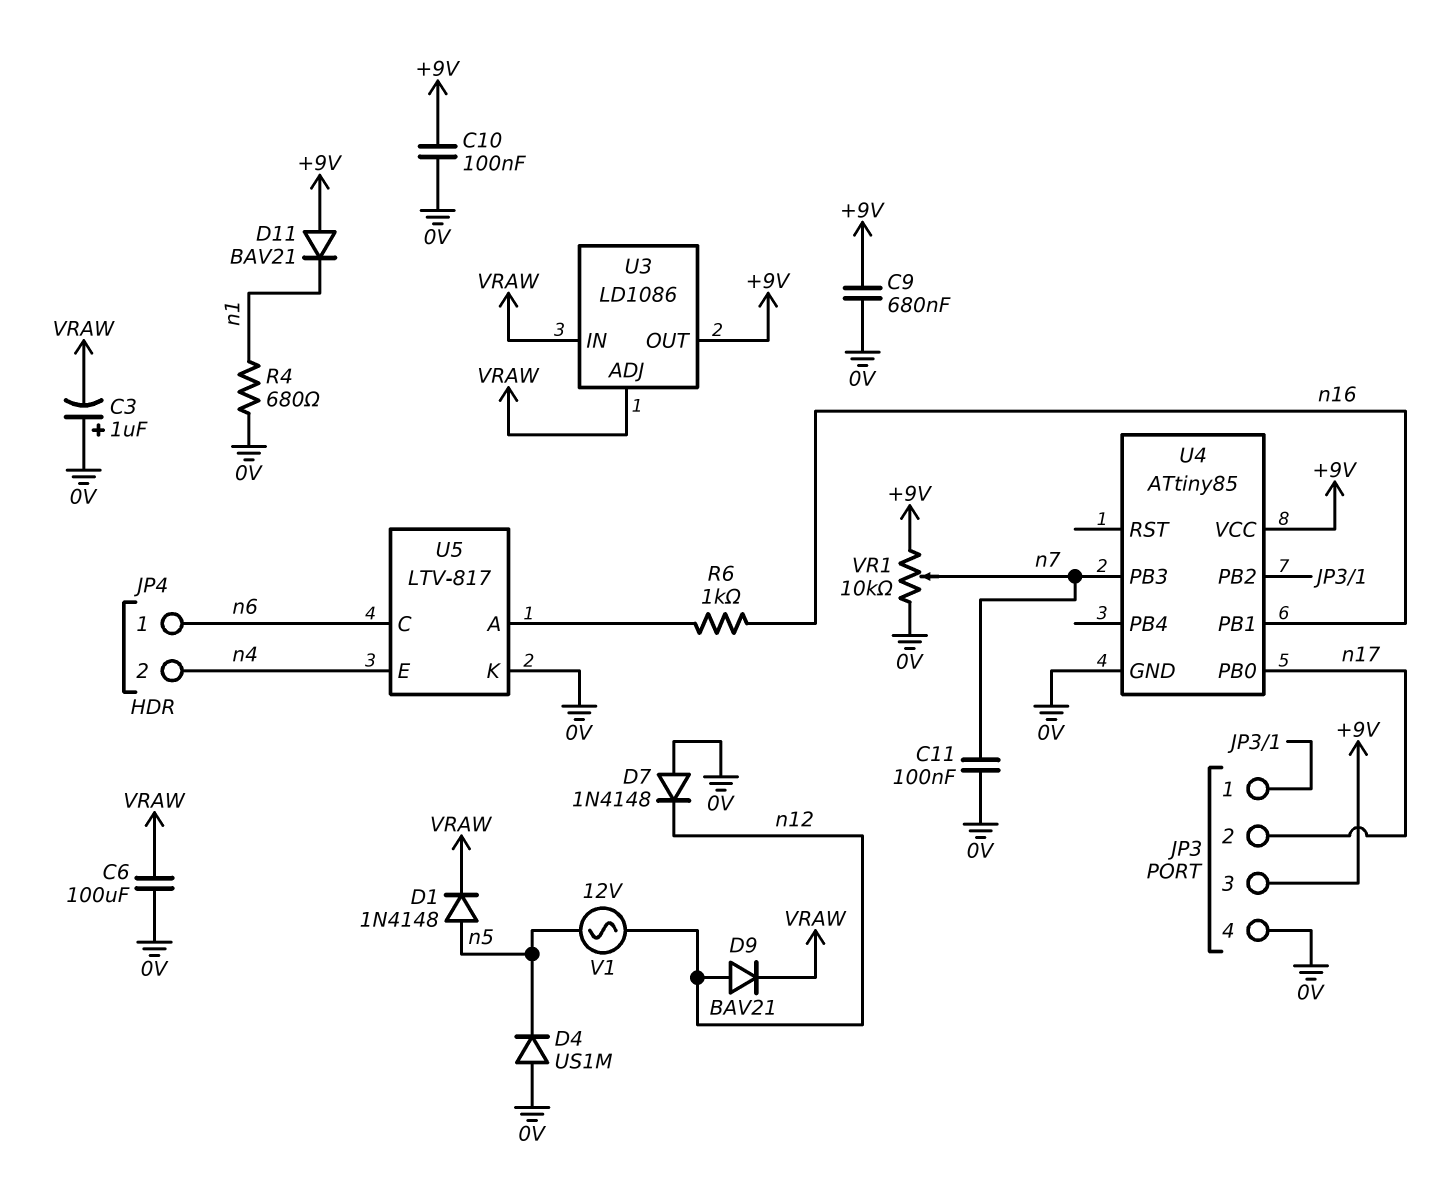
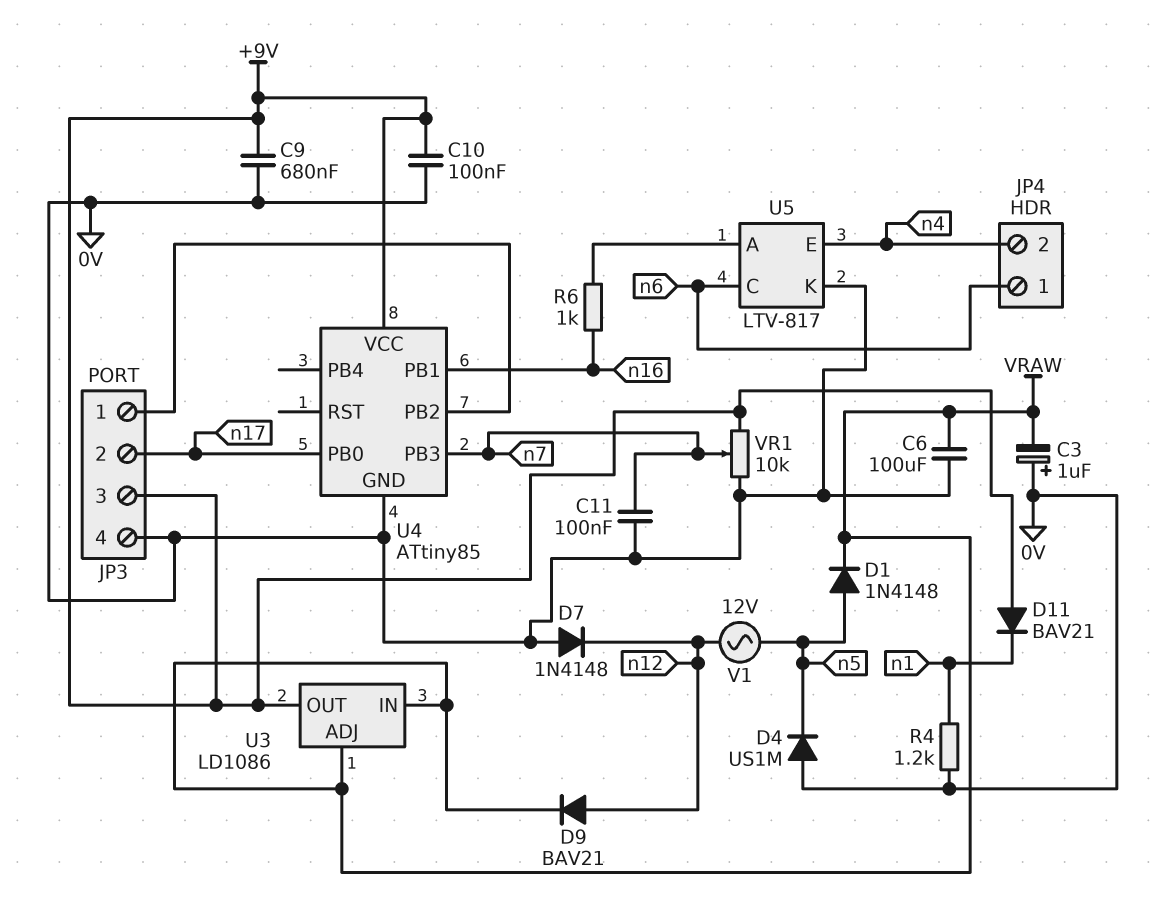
R4: 680 (0V, n1) -> 1.2k (0V, n1)

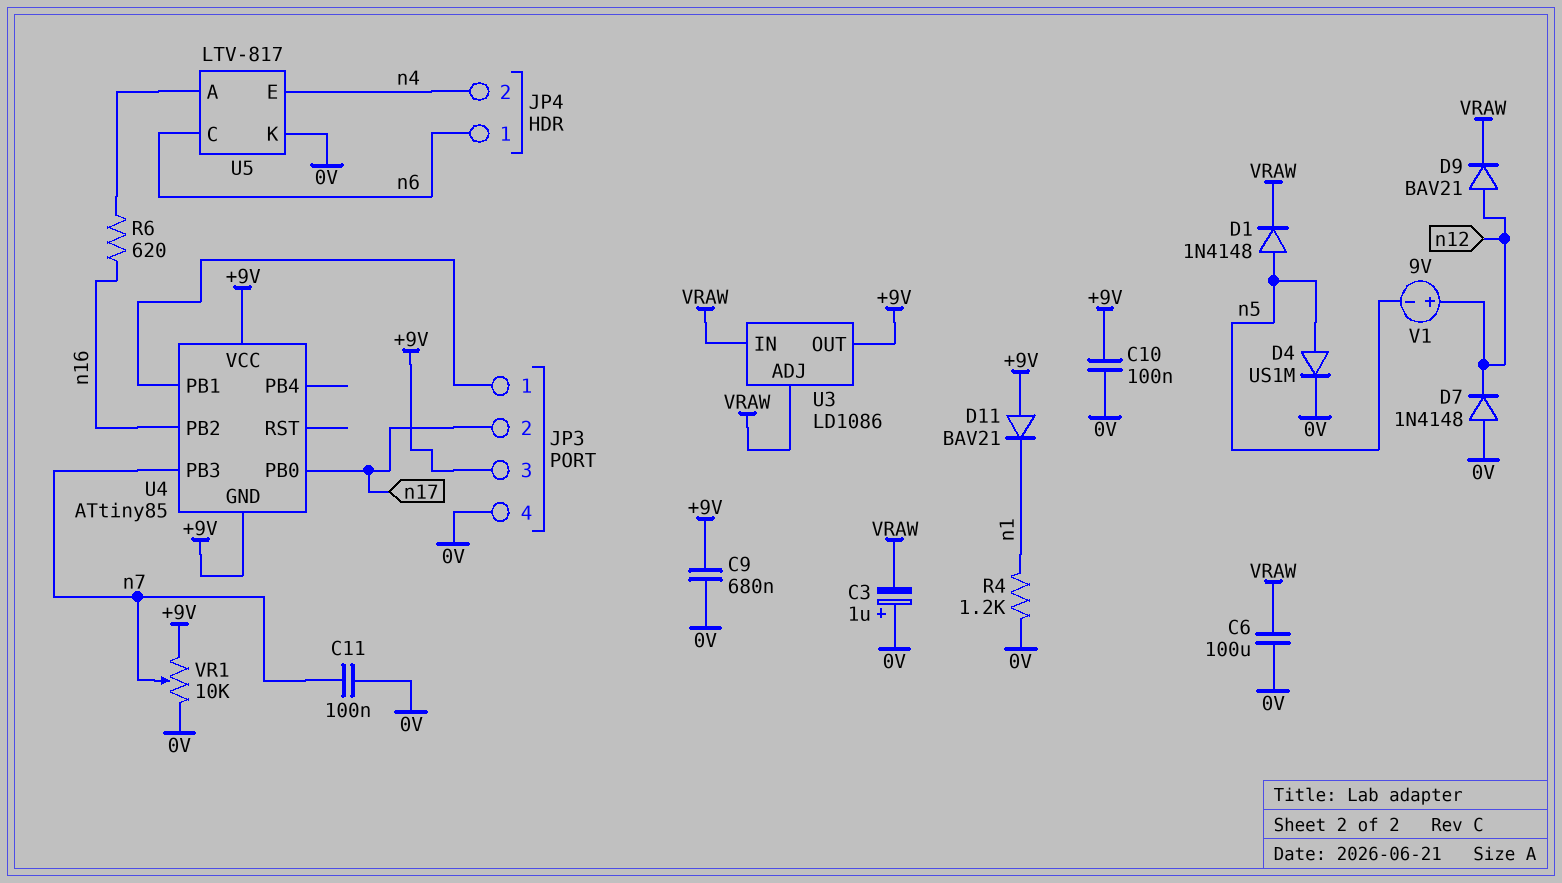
D4: diode US1M (A 0V, K n5) -> diode US1M (A n5, K 0V)
R6: 1k (U5/A, n16) -> 620 (U5/A, n16)
U4 pin GND: 0V -> +9V
U4 pin PB1: n16 -> JP3/1
U4 pin PB2: JP3/1 -> n16
V1: AC 12V (n5, n12) -> 9V (plus n12, minus n5)

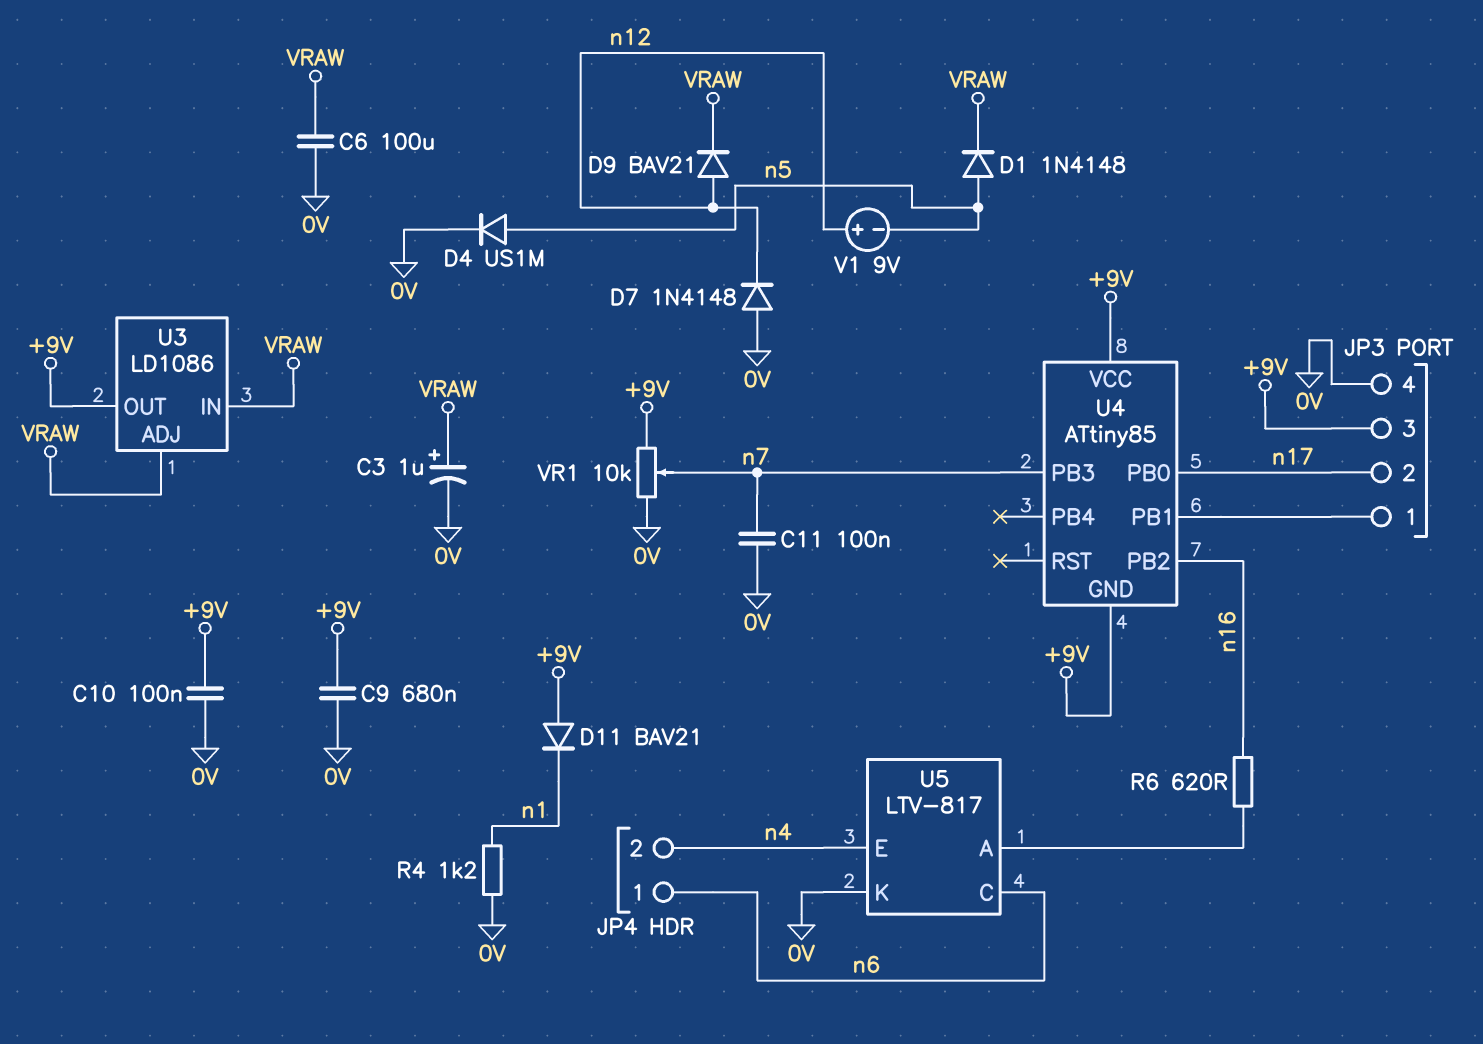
C3: 1uF (plus 0V, minus VRAW) -> 1uF (plus VRAW, minus 0V)

